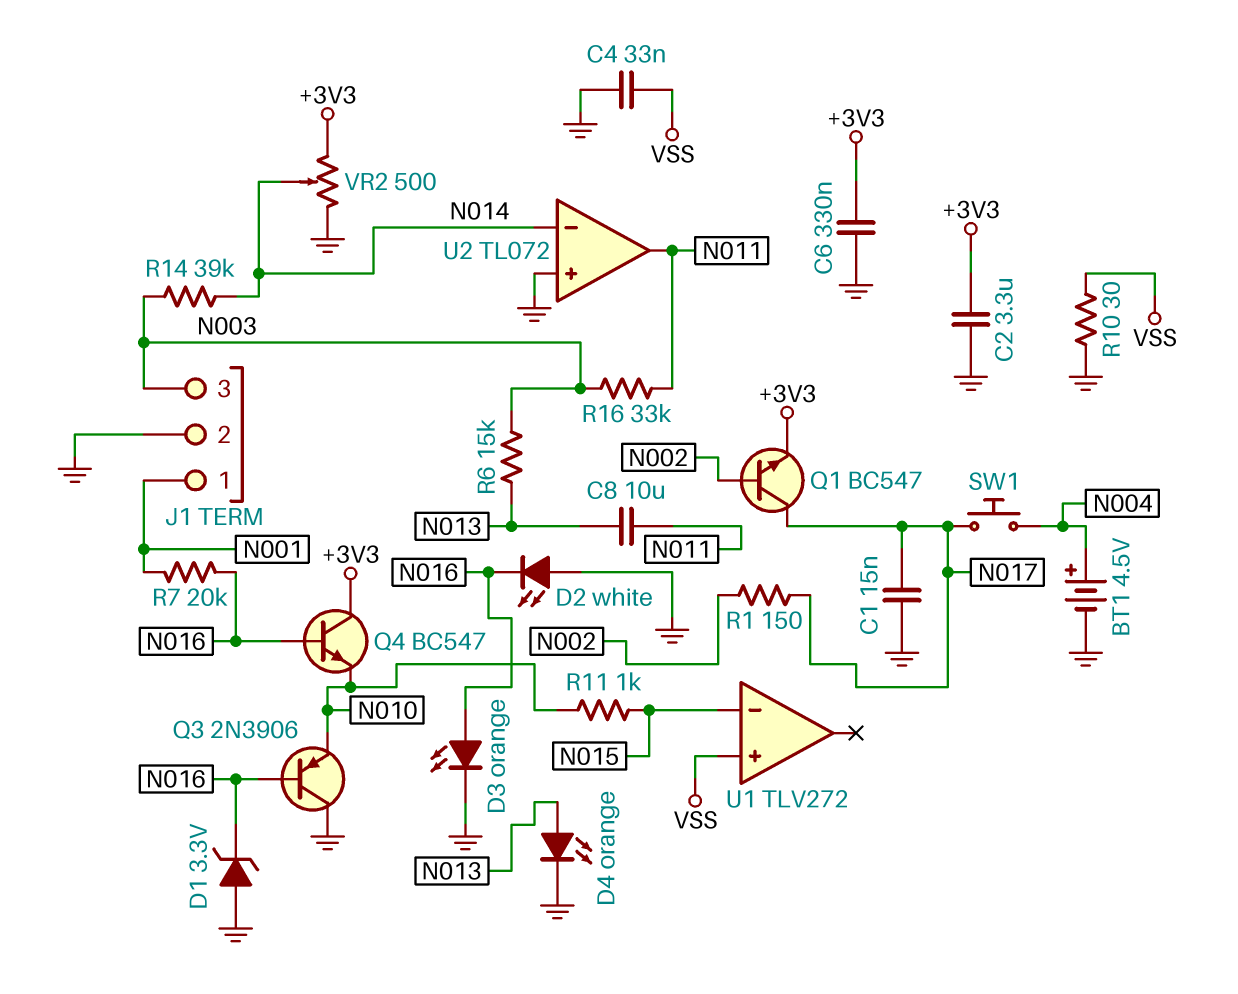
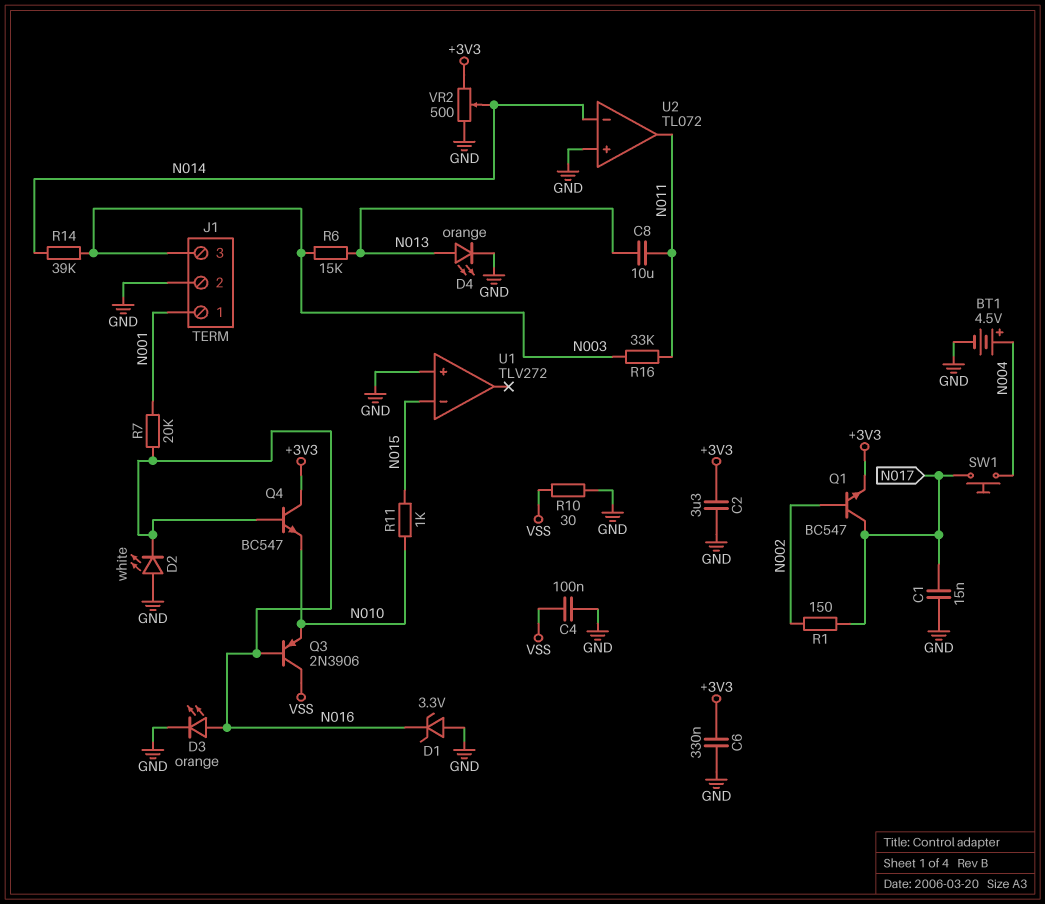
C4: 33nF (GND, VSS) -> 100nF (GND, VSS)
Q3: PNP 2N3906 (B N016, C GND, E N010) -> PNP 2N3906 (B N016, C VSS, E N010)
U1 pin in+: VSS -> GND

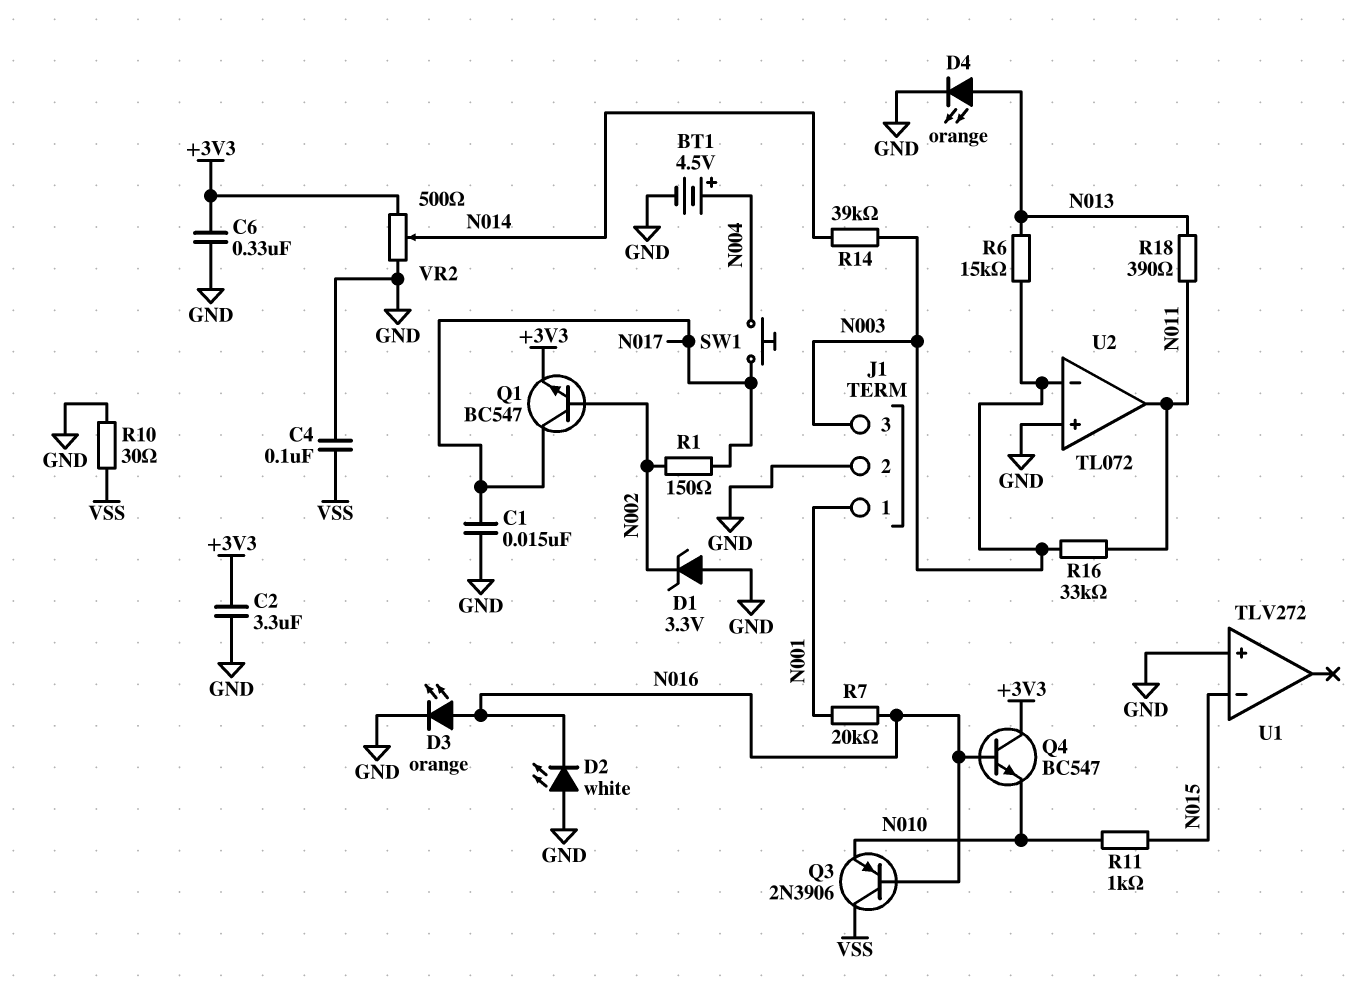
C8: 10uF (N011, N013) -> none
D1: zener 3.3V (A GND, K N016) -> zener 3.3V (A GND, K N002)
R18: none -> 390 (N011, N013)
U2 pin in-: N014 -> N003

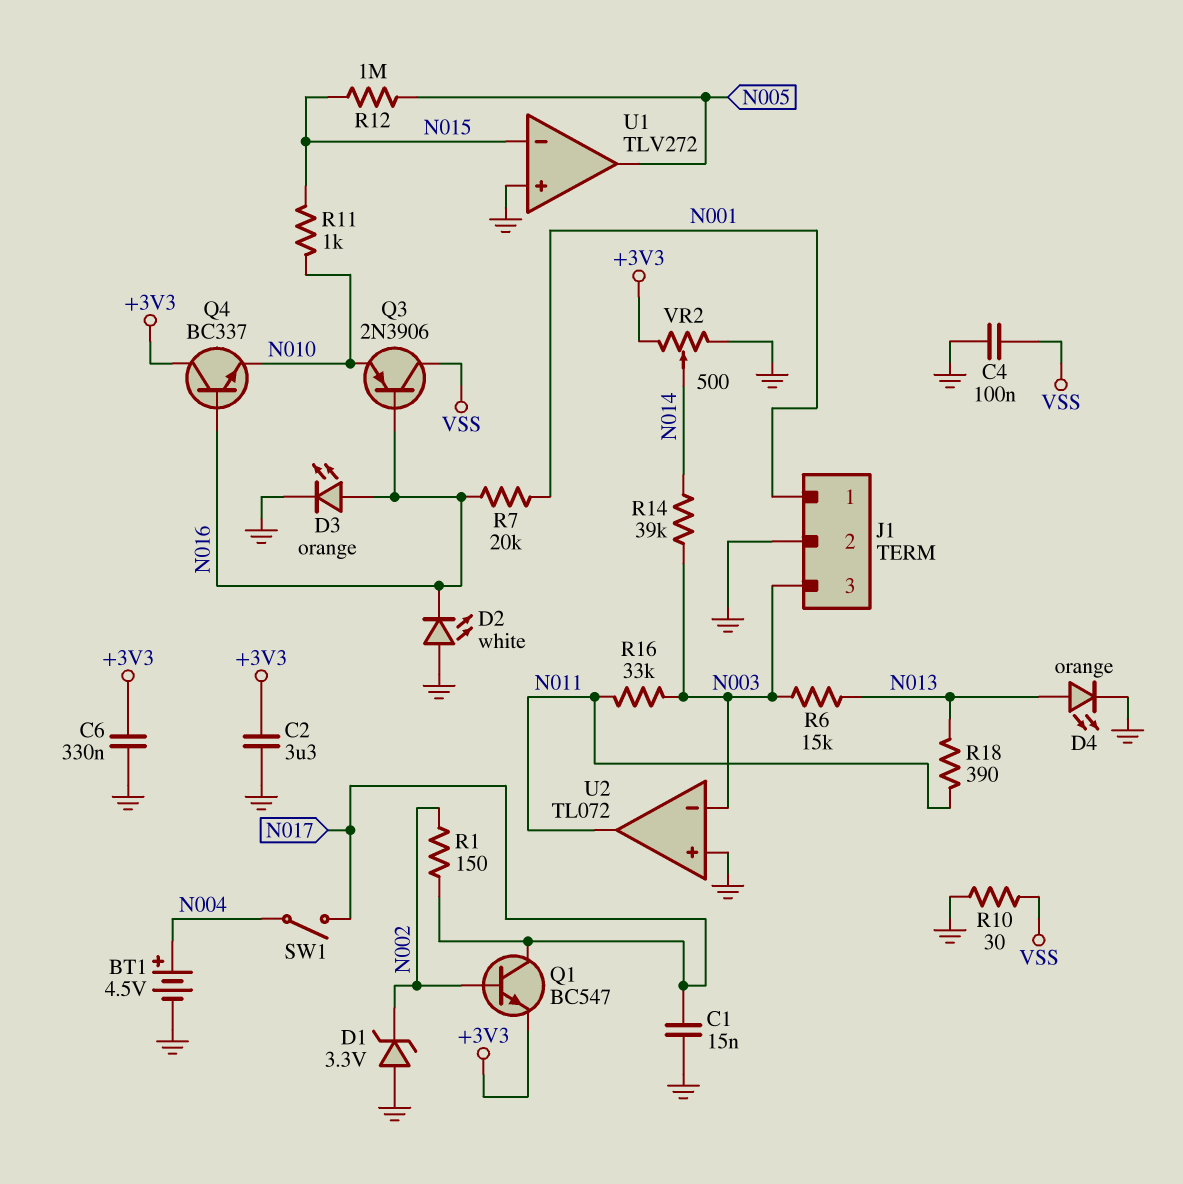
Q4: NPN BC547 (B N016, C +3V3, E N010) -> NPN BC337 (B N016, C +3V3, E N010)
R12: none -> 1M (N005, N015)
SW1: button (N004, N017) -> switch (N004, N017)
U1 pin out: none -> N005

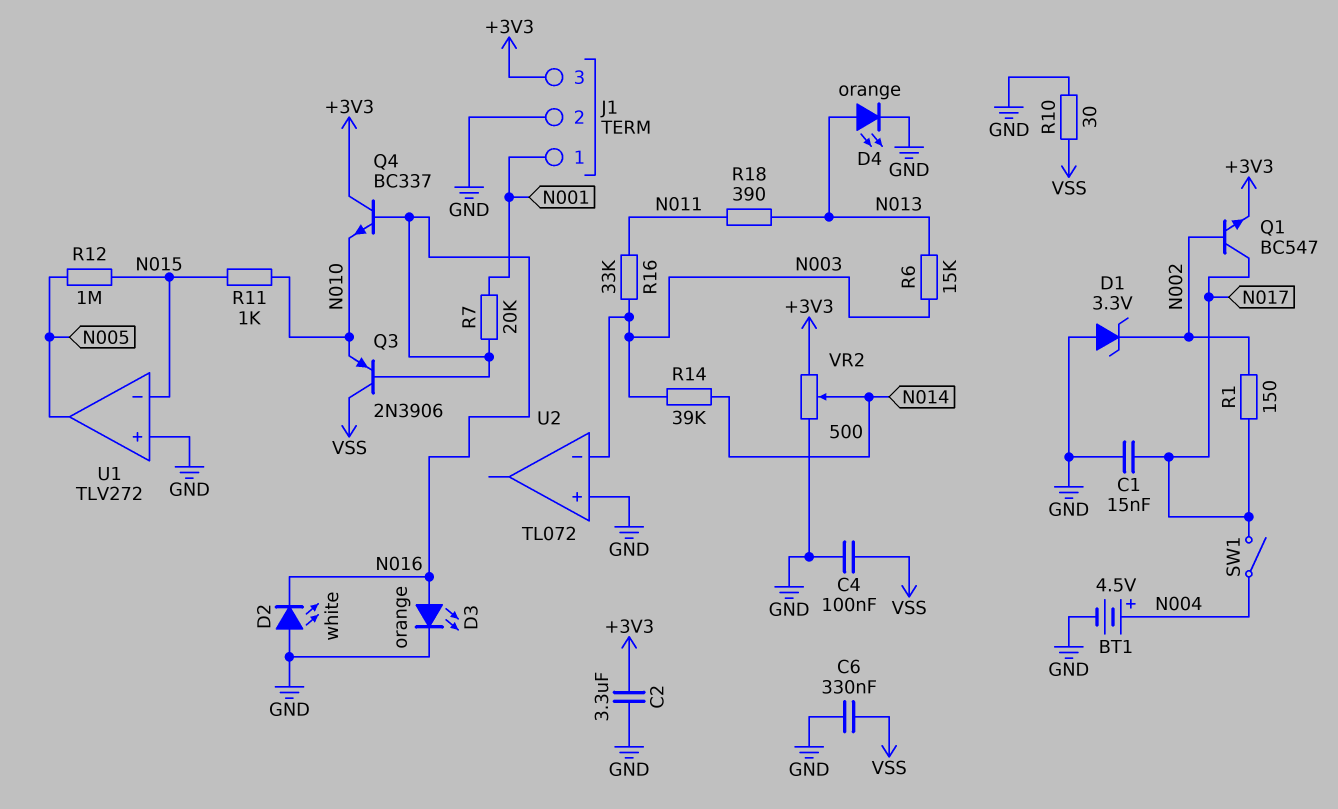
C6: 330nF (+3V3, GND) -> 330nF (GND, VSS)
J1 pin 3: N003 -> +3V3
U2 pin out: N011 -> none

